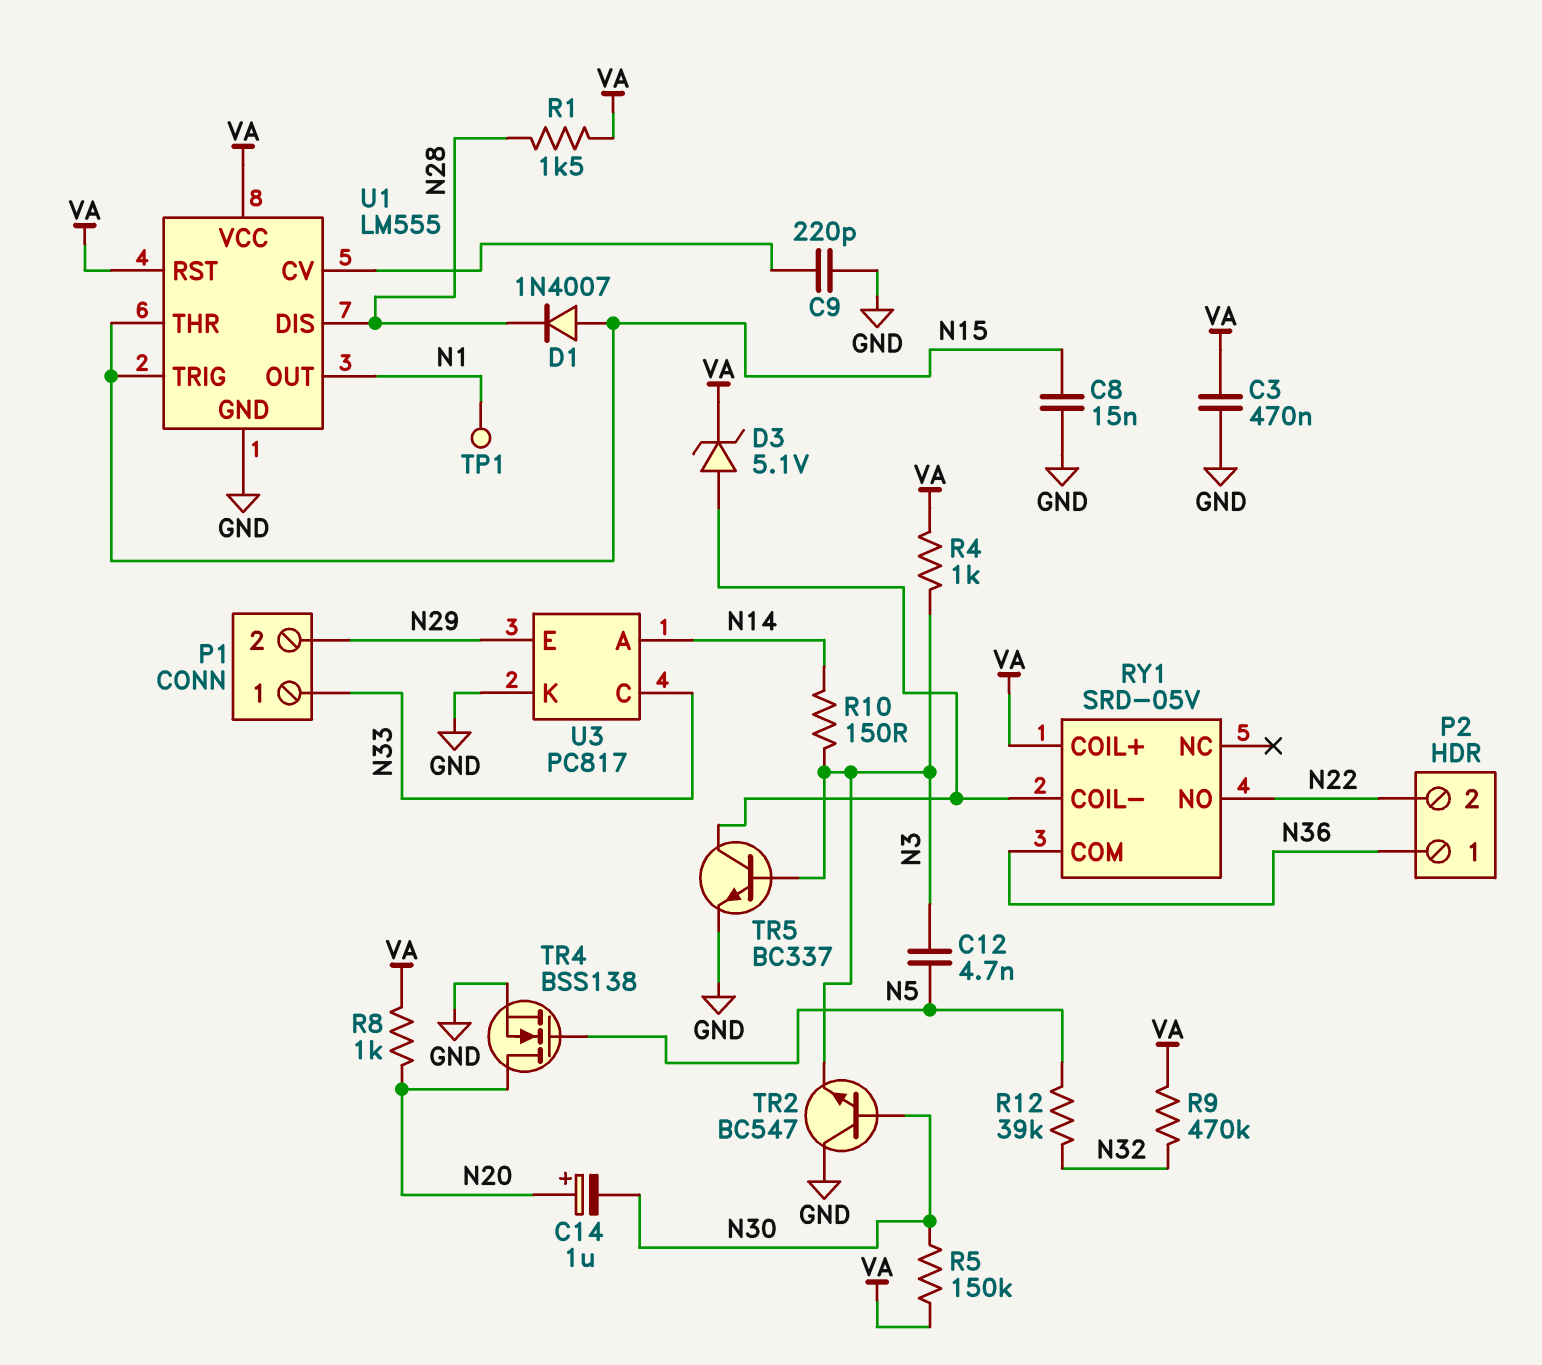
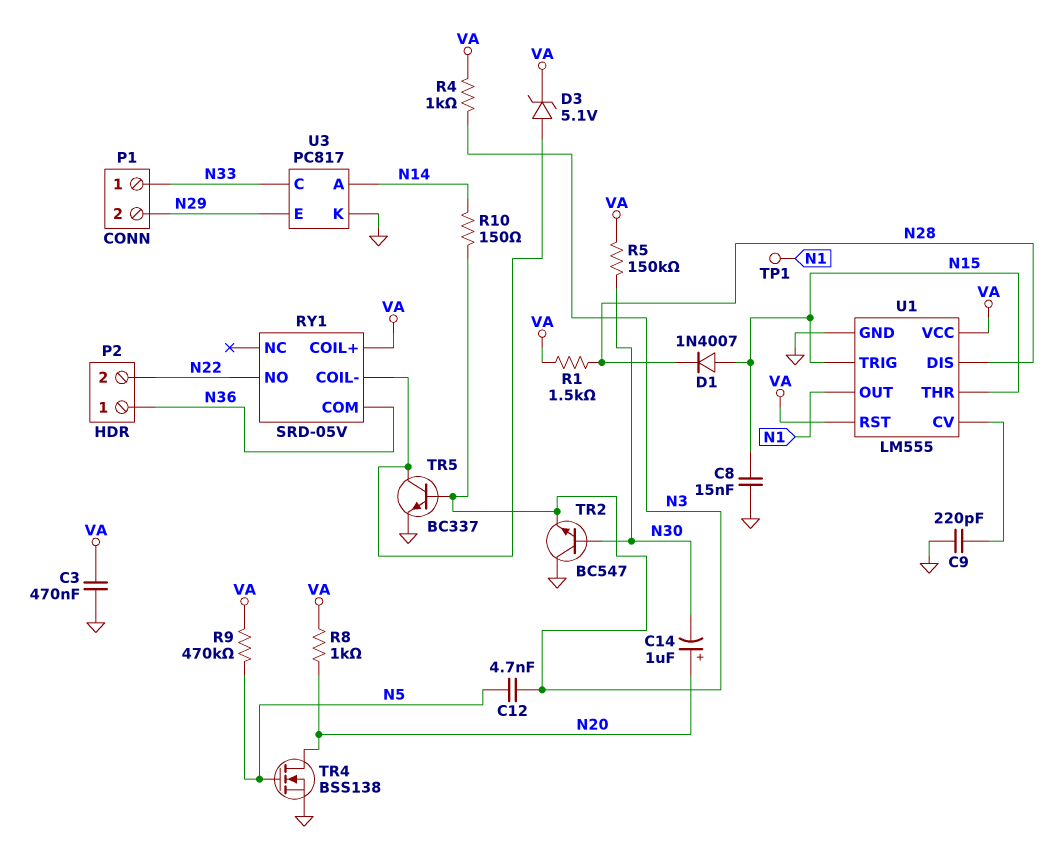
R9: 470k (N32, VA) -> 470k (N5, VA)
R12: 39k (N5, N32) -> none

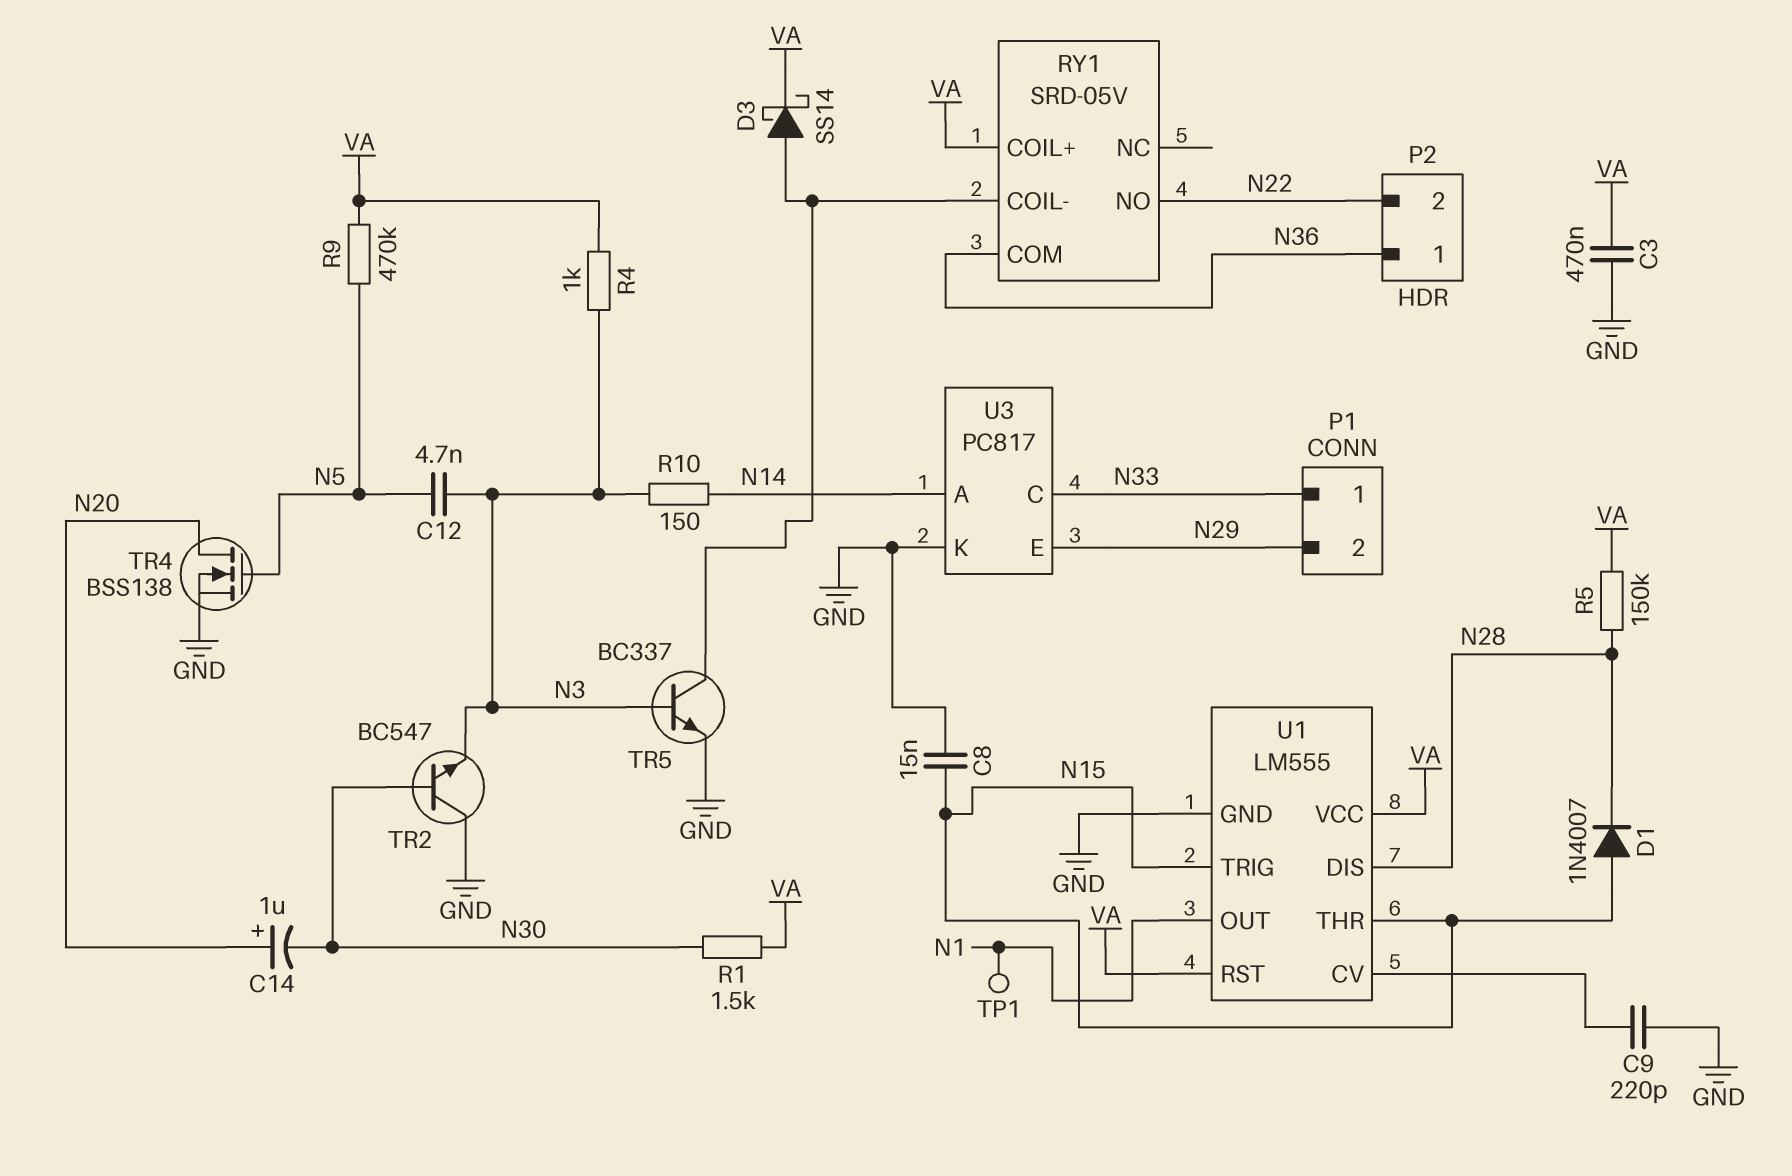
D3: zener 5.1V (A RY1/COIL-, K VA) -> schottky SS14 (A RY1/COIL-, K VA)
R1: 1.5k (N28, VA) -> 1.5k (N30, VA)
R5: 150k (N30, VA) -> 150k (N28, VA)
R8: 1k (N20, VA) -> none

